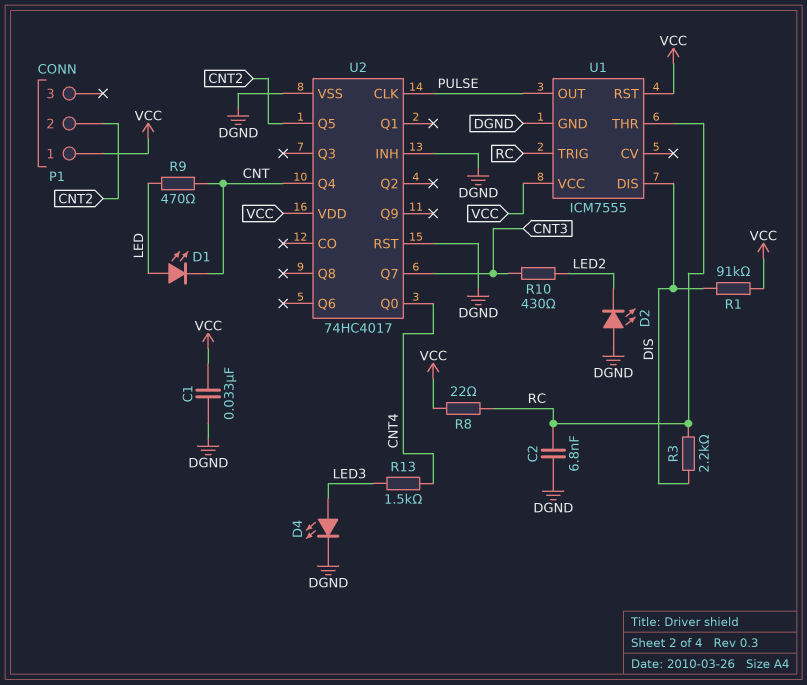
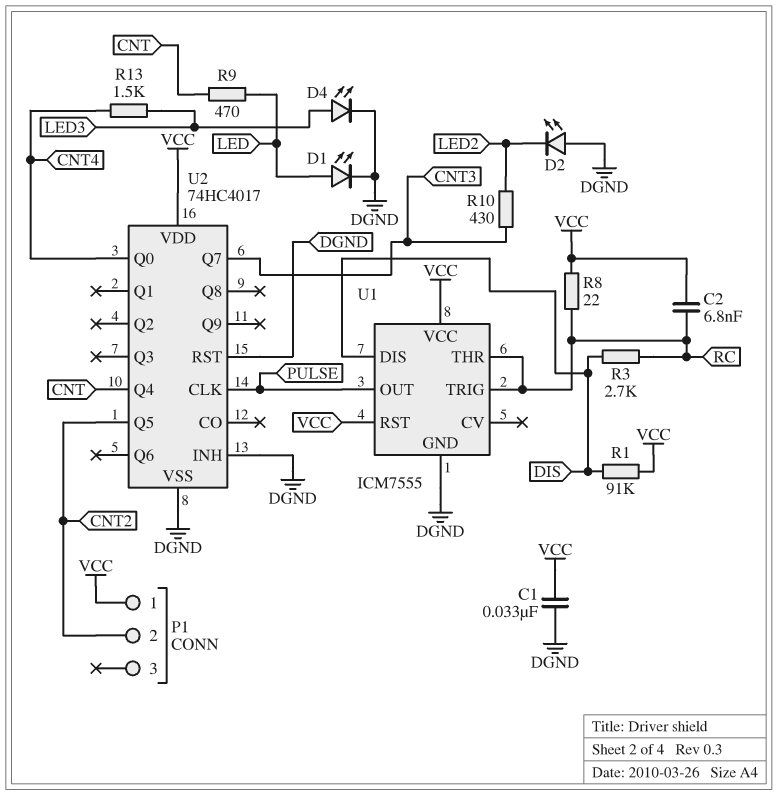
C2: 6.8nF (DGND, RC) -> 6.8nF (RC, VCC)
D1: LED (A LED, K CNT) -> LED (A LED, K DGND)
R3: 2.2k (DIS, RC) -> 2.7k (DIS, RC)

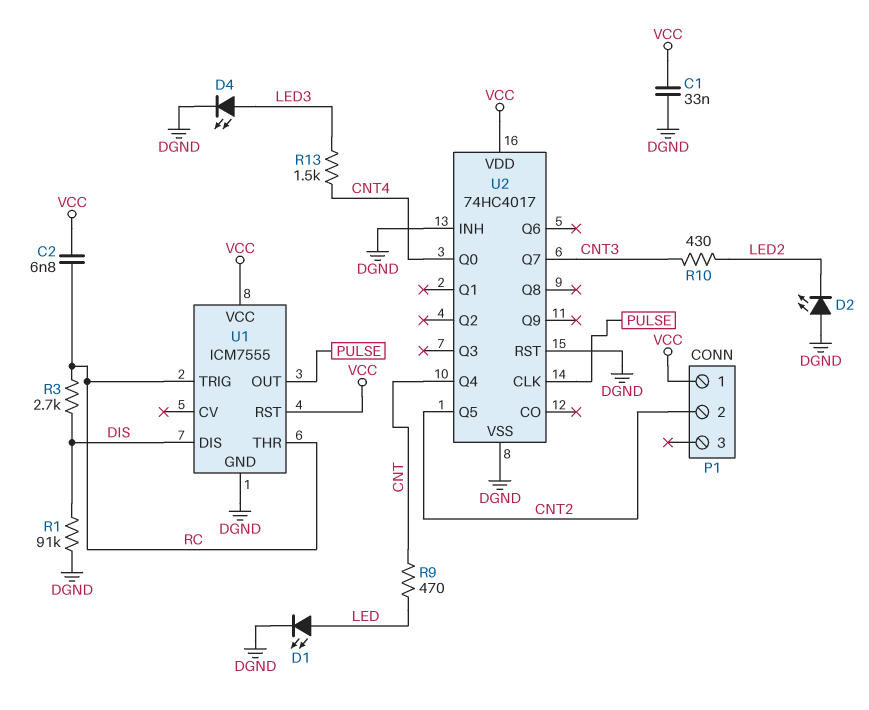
R1: 91k (DIS, VCC) -> 91k (DGND, DIS)
R8: 22 (RC, VCC) -> none

